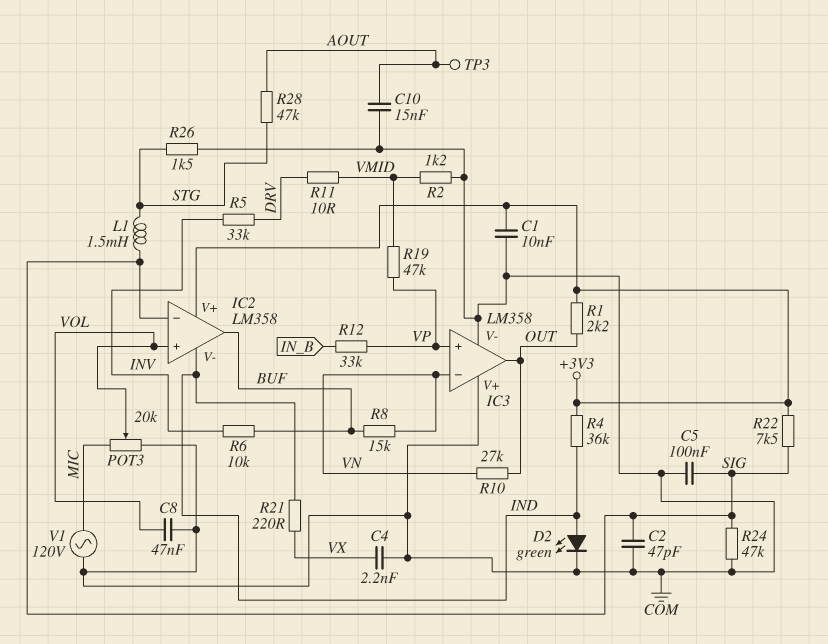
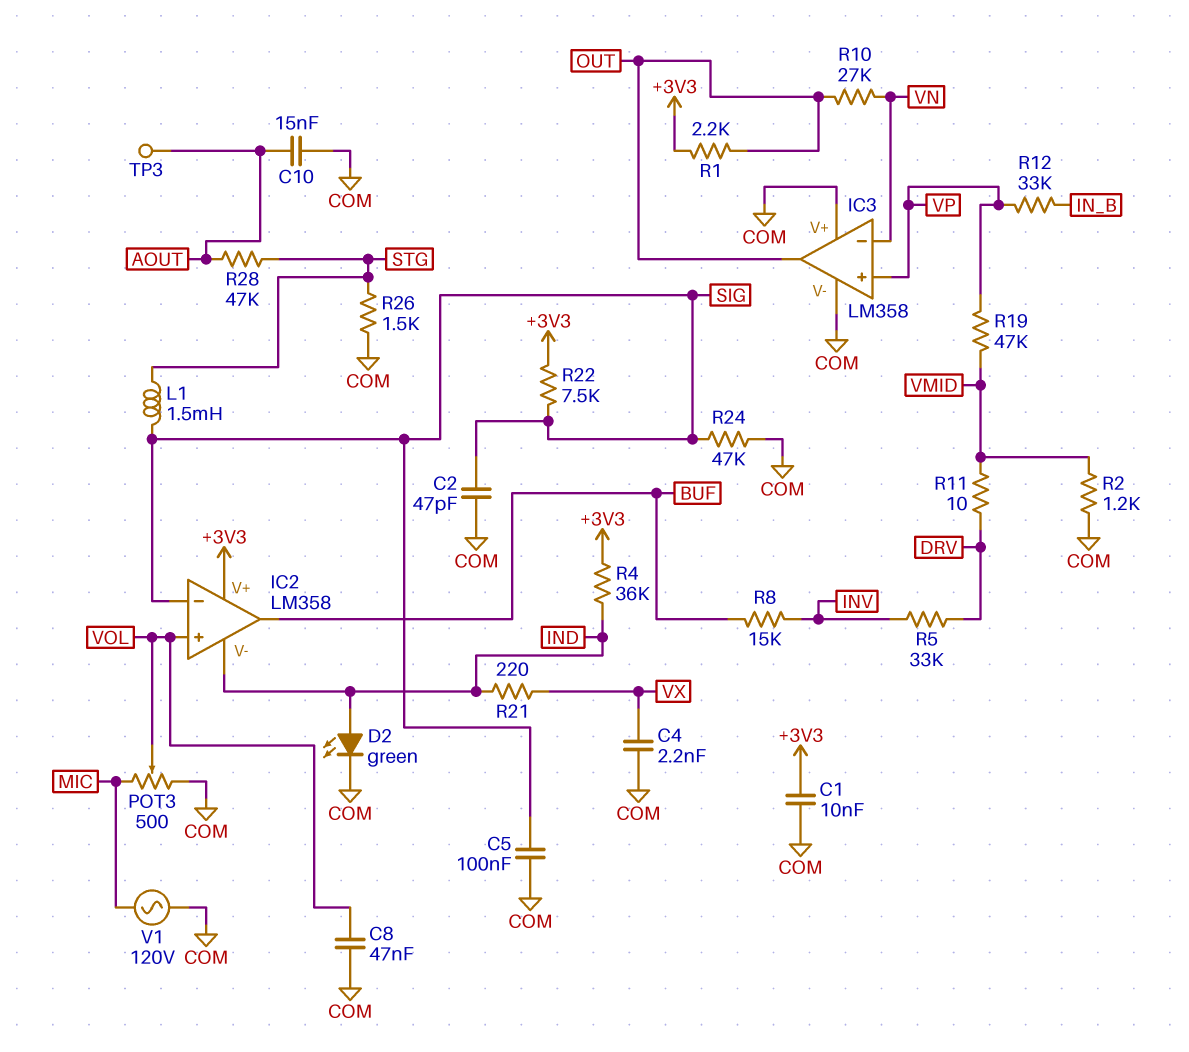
POT3: 20k (COM, MIC, wiper VOL) -> 500 (COM, MIC, wiper VOL)
R6: 10k (BUF, INV) -> none
R8: 15k (BUF, VN) -> 15k (BUF, INV)

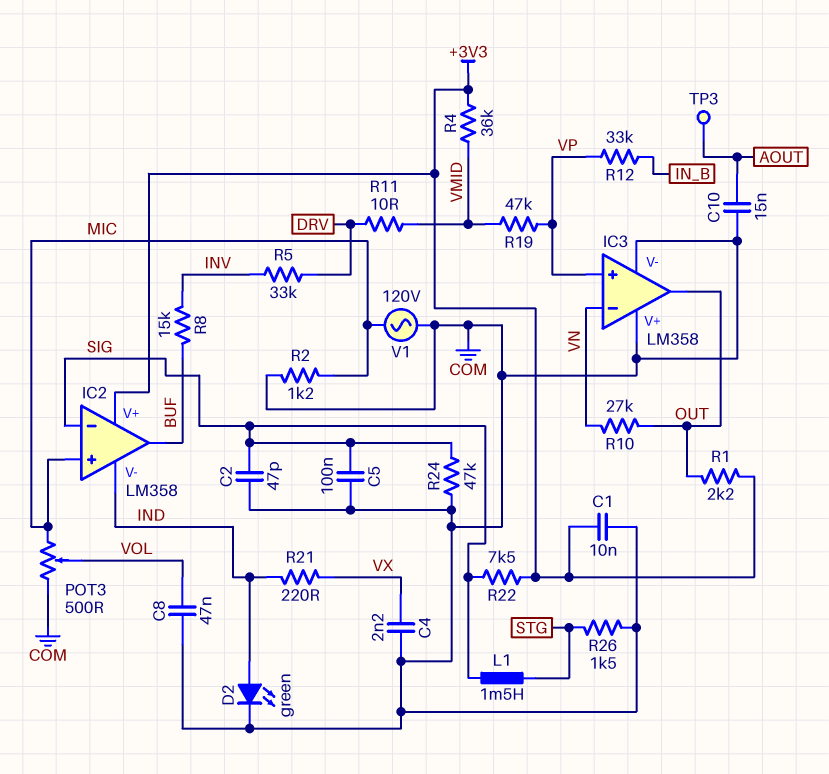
IC2 pin in+: VOL -> MIC
R2: 1.2k (COM, VMID) -> 1.2k (COM, MIC)
R4: 36k (+3V3, IND) -> 36k (+3V3, VMID)
R28: 47k (AOUT, STG) -> none

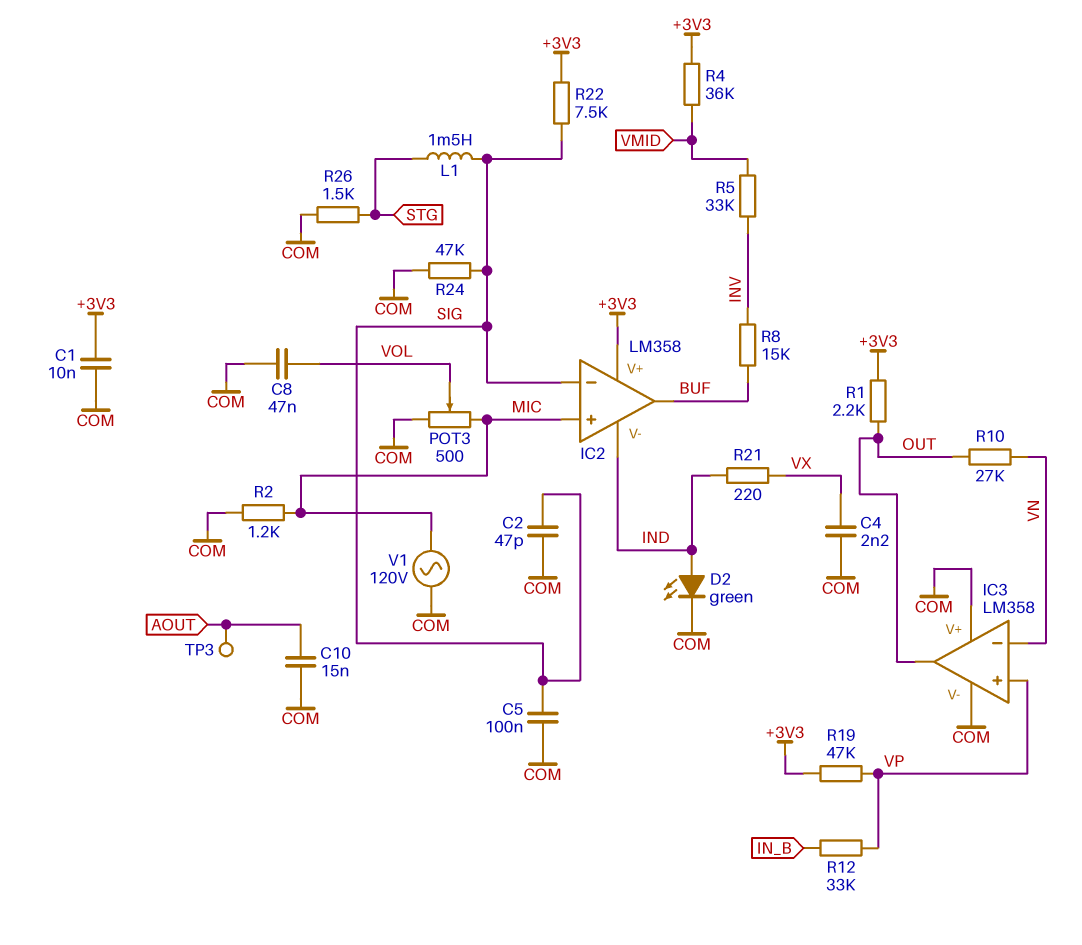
R5: 33k (DRV, INV) -> 33k (INV, VMID)
R11: 10 (DRV, VMID) -> none
R19: 47k (VMID, VP) -> 47k (+3V3, VP)

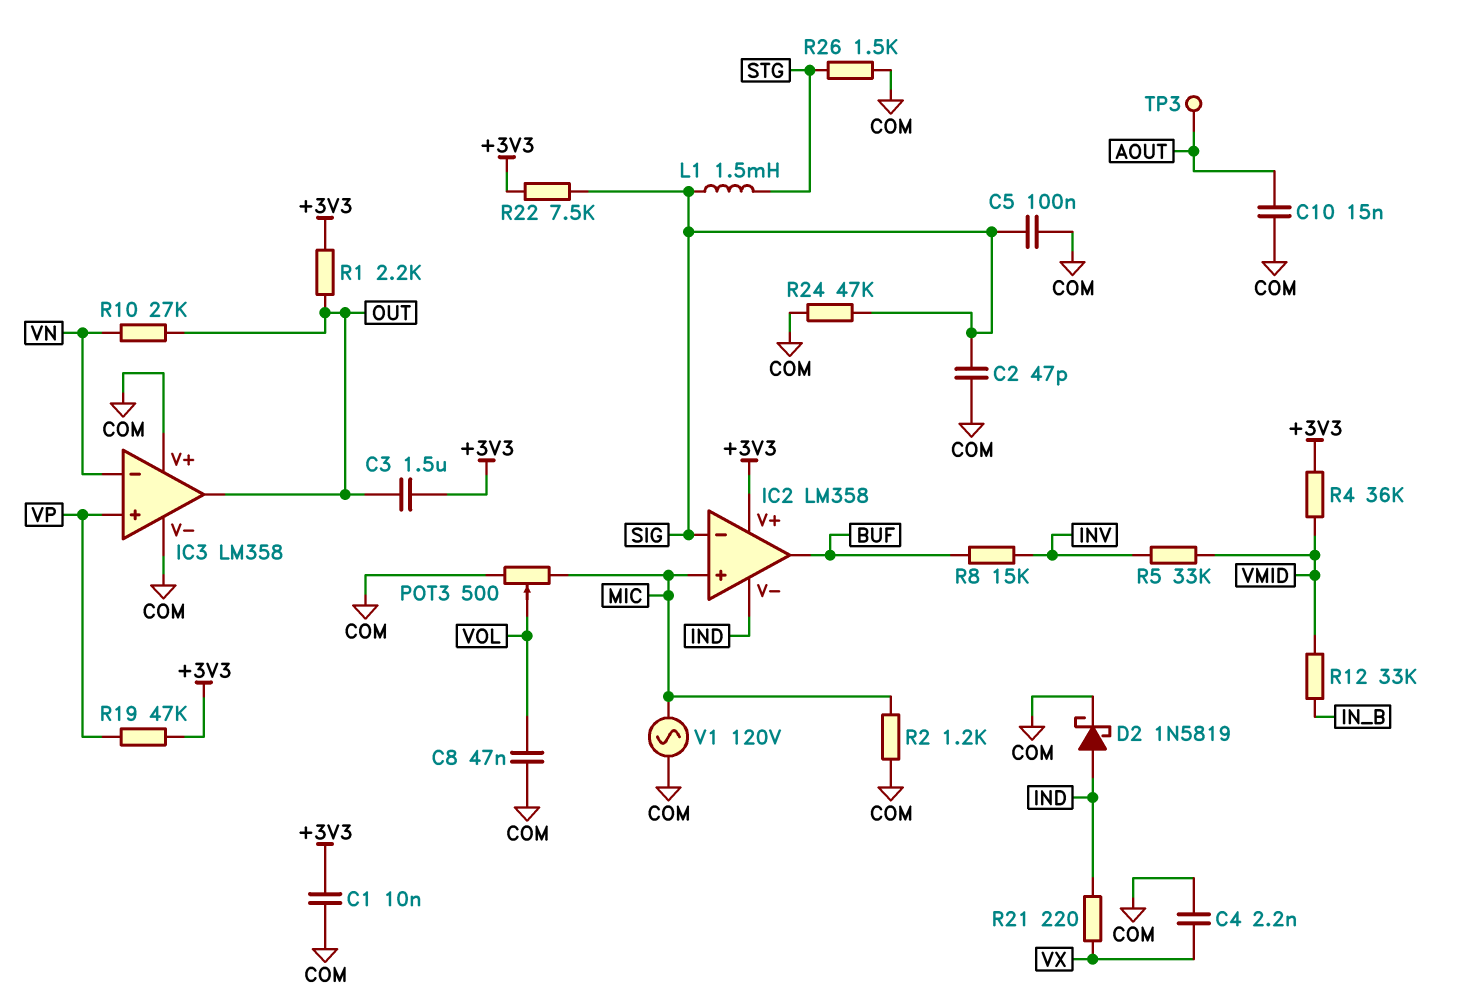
C3: none -> 1.5uF (+3V3, OUT)
D2: LED green (A IND, K COM) -> schottky 1N5819 (A IND, K COM)
R12: 33k (IN_B, VP) -> 33k (IN_B, VMID)

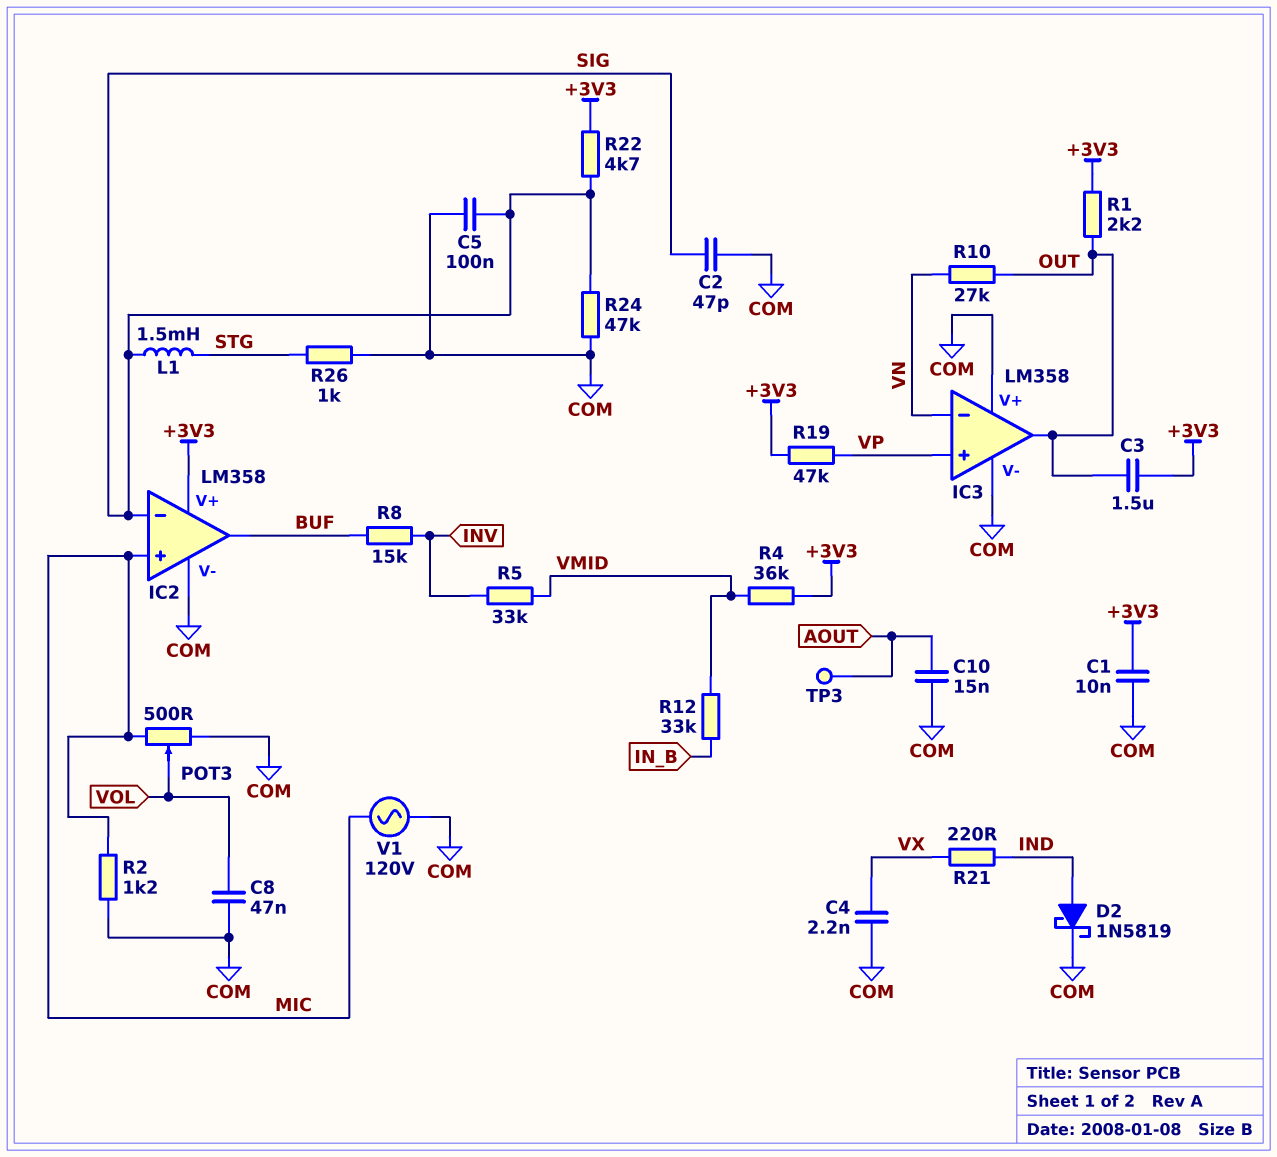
IC2 pin V-: IND -> COM
R22: 7.5k (+3V3, SIG) -> 4.7k (+3V3, SIG)
R26: 1.5k (COM, STG) -> 1k (COM, STG)

